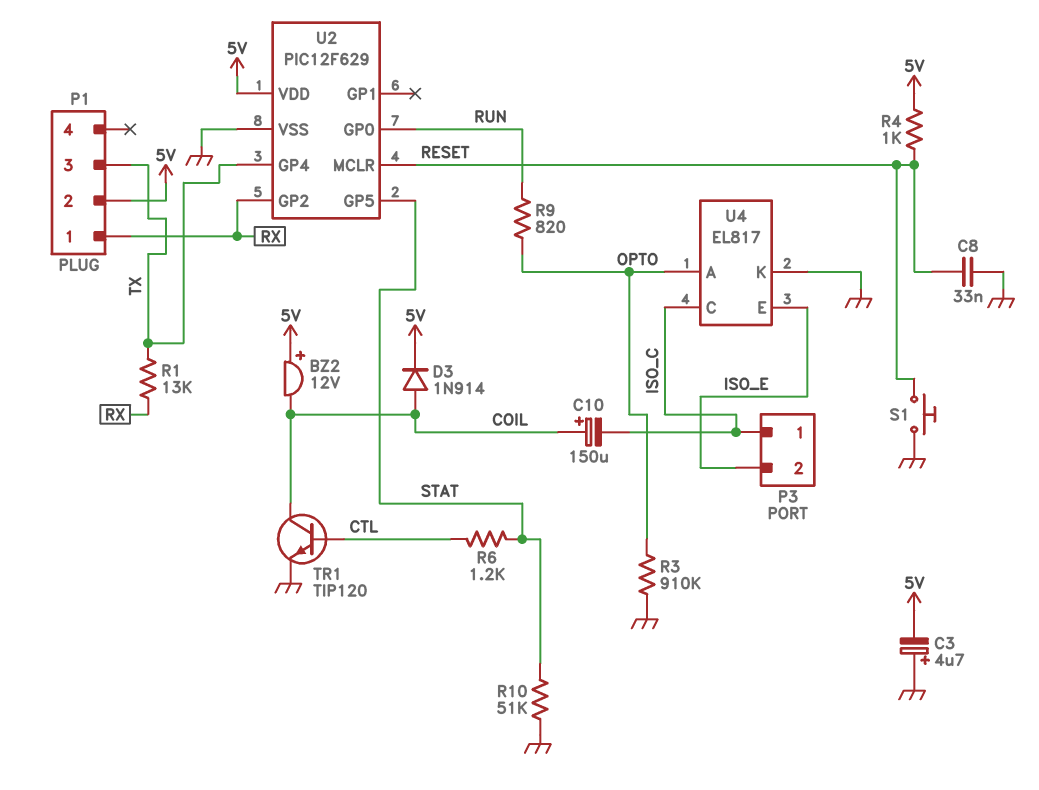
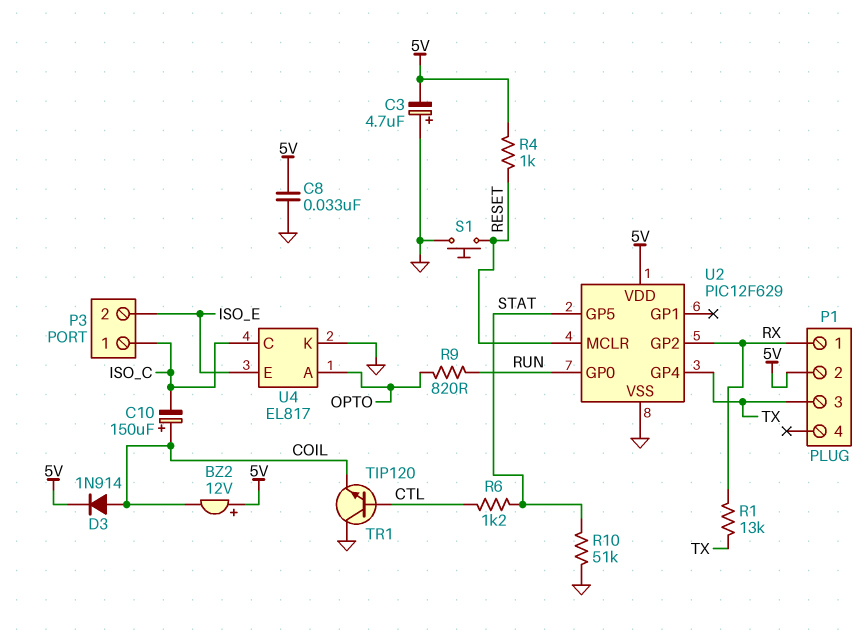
C8: 33nF (GND, RESET) -> 33nF (5V, GND)
R3: 910k (GND, OPTO) -> none
TR1: NPN TIP120 (B CTL, C COIL, E GND) -> NPN TIP120 (B CTL, C GND, E COIL)

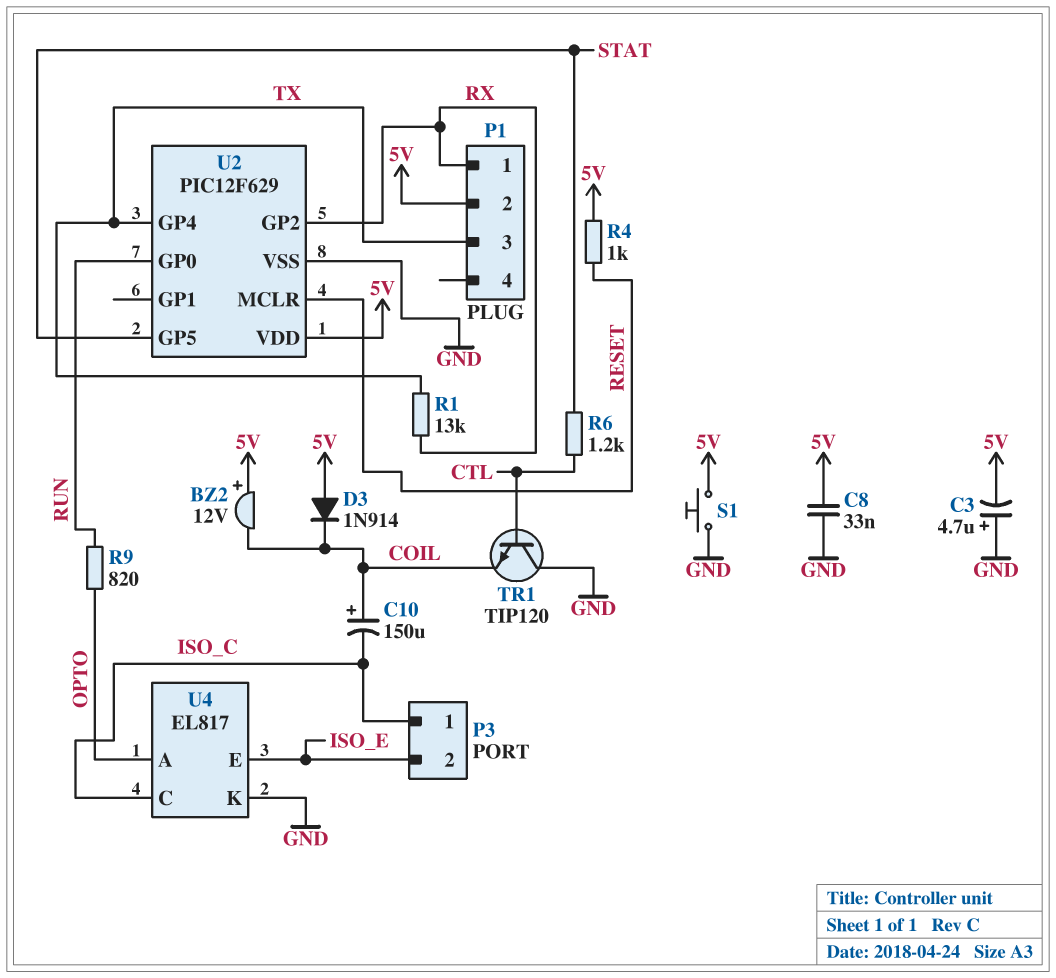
D3: diode 1N914 (A COIL, K 5V) -> diode 1N914 (A 5V, K COIL)
R10: 51k (GND, STAT) -> none
S1: button (GND, RESET) -> button (5V, GND)

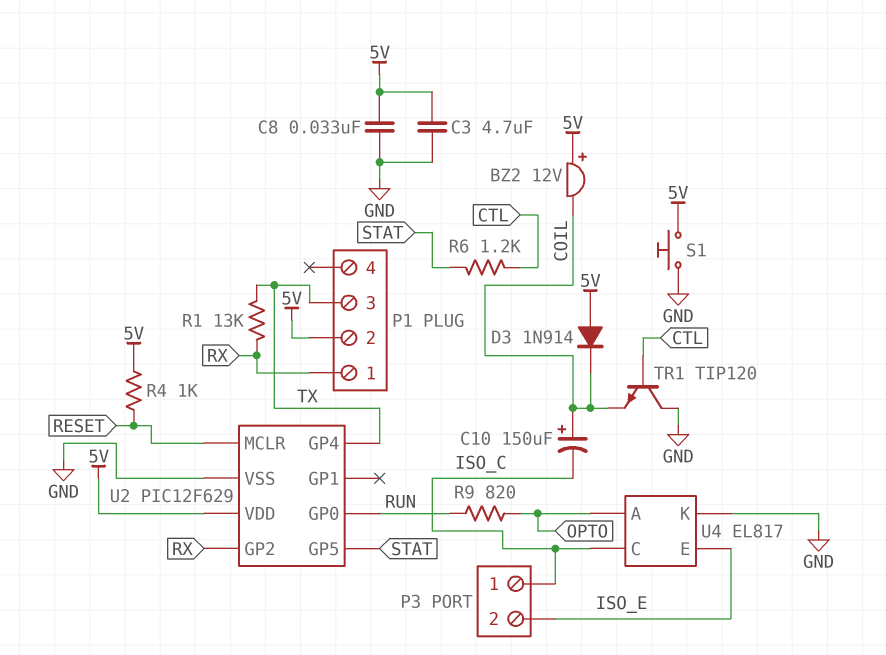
C3: 4.7uF (plus GND, minus 5V) -> 4.7uF (5V, GND)

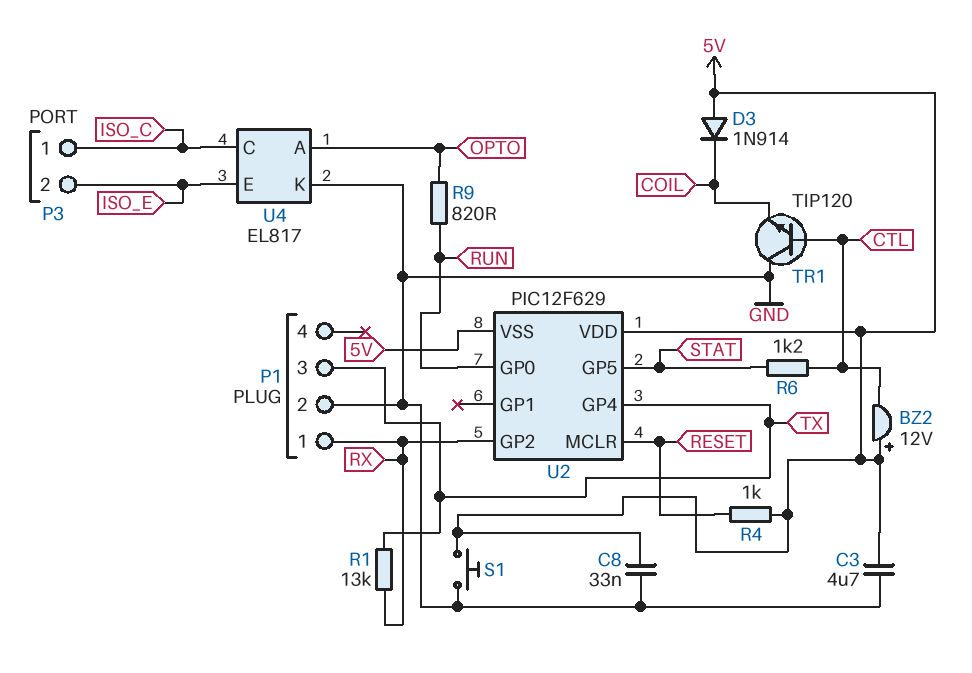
BZ2: buzzer 12V (plus 5V, minus COIL) -> buzzer 12V (plus 5V, minus CTL)
C10: 150uF (plus COIL, minus ISO_C) -> none
P1 pin 2: 5V -> GND
U2 pin VSS: GND -> 5V

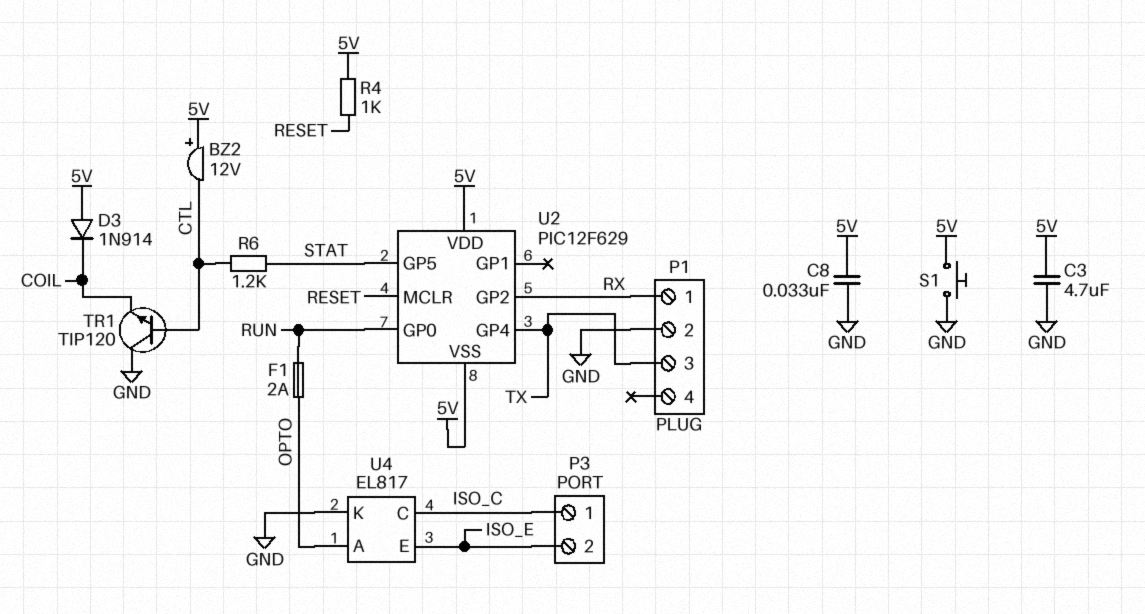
F1: none -> 2A (OPTO, RUN)
R1: 13k (RX, TX) -> none
R9: 820 (OPTO, RUN) -> none

